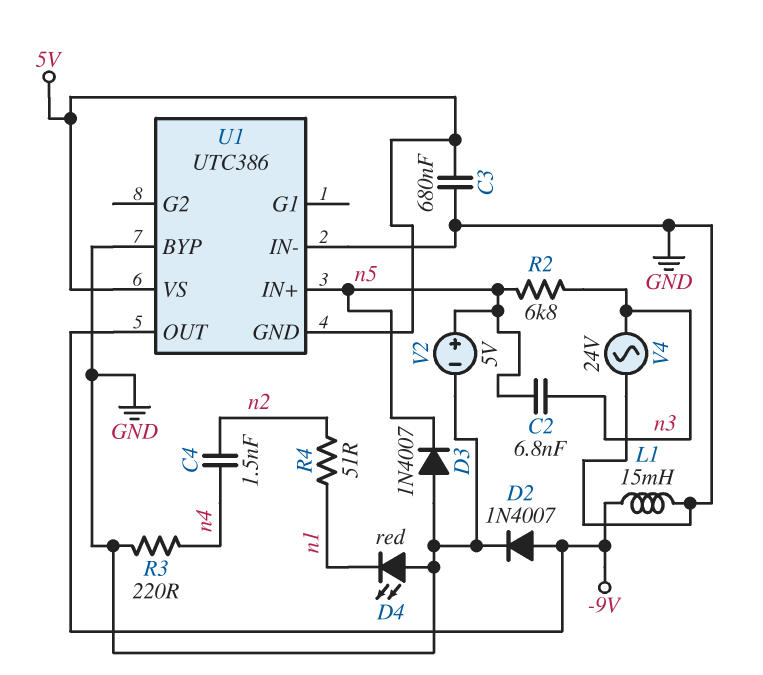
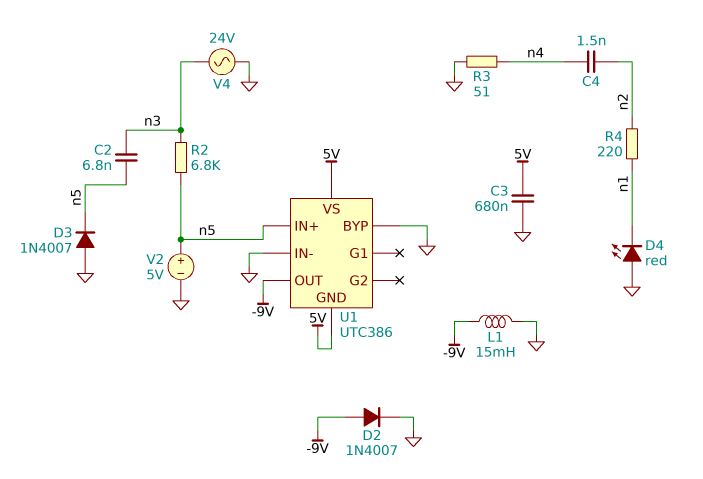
R3: 220 (GND, n4) -> 51 (GND, n4)
R4: 51 (n1, n2) -> 220 (n1, n2)

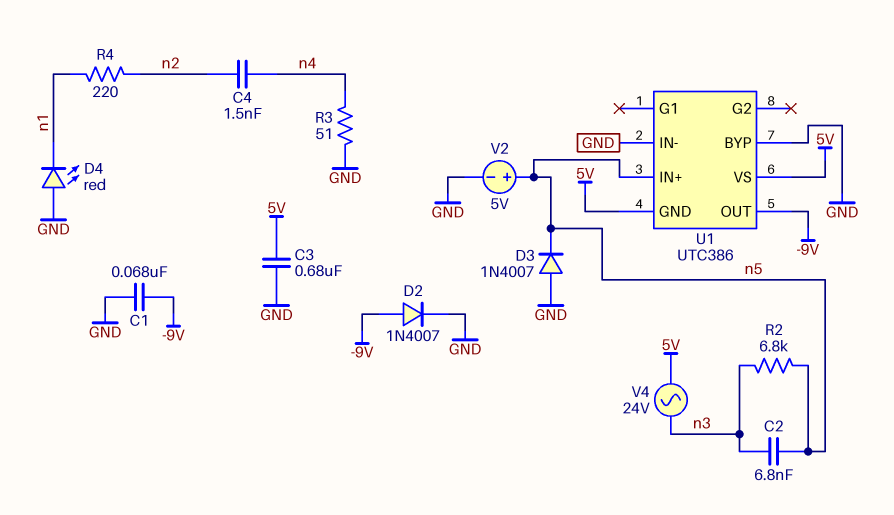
C1: none -> 68nF (-9V, GND)
L1: 15mH (-9V, GND) -> none
V4: AC 24V (GND, n3) -> AC 24V (5V, n3)

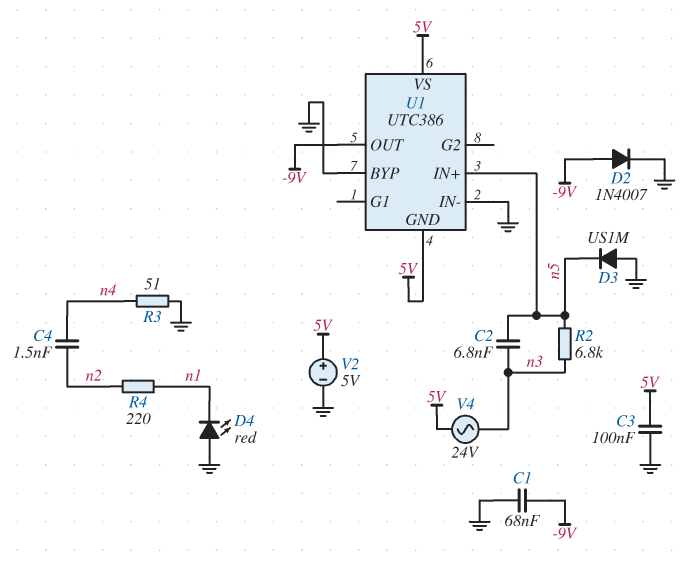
C3: 680nF (5V, GND) -> 100nF (5V, GND)
D3: diode 1N4007 (A GND, K n5) -> diode US1M (A GND, K n5)
V2: 5V (plus n5, minus GND) -> 5V (plus 5V, minus GND)

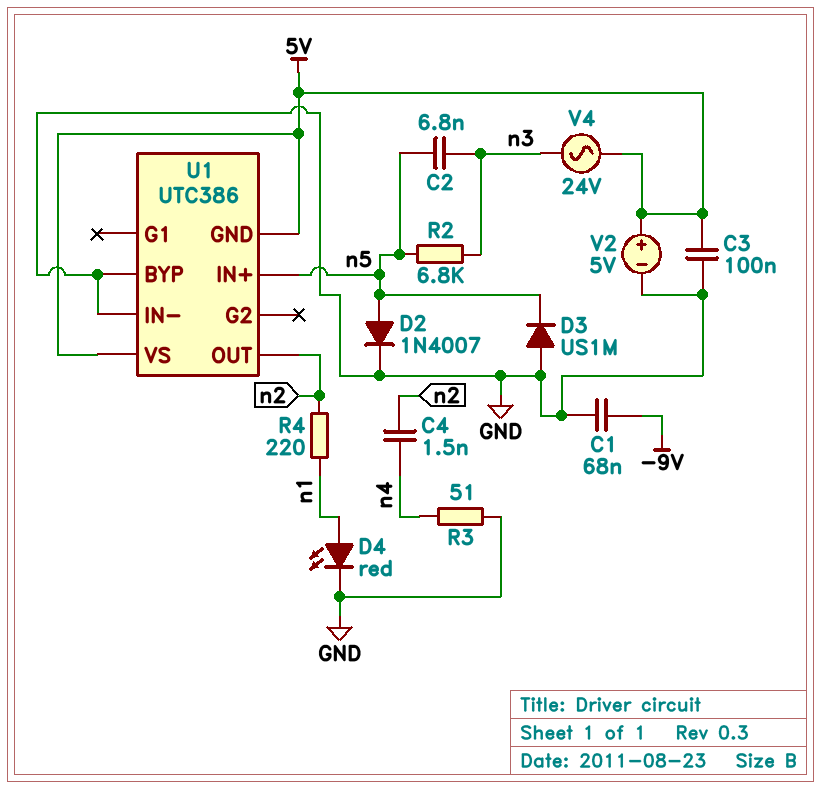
D2: diode 1N4007 (A -9V, K GND) -> diode 1N4007 (A n5, K GND)
D4: LED red (A GND, K n1) -> LED red (A n1, K GND)
U1 pin OUT: -9V -> n2

